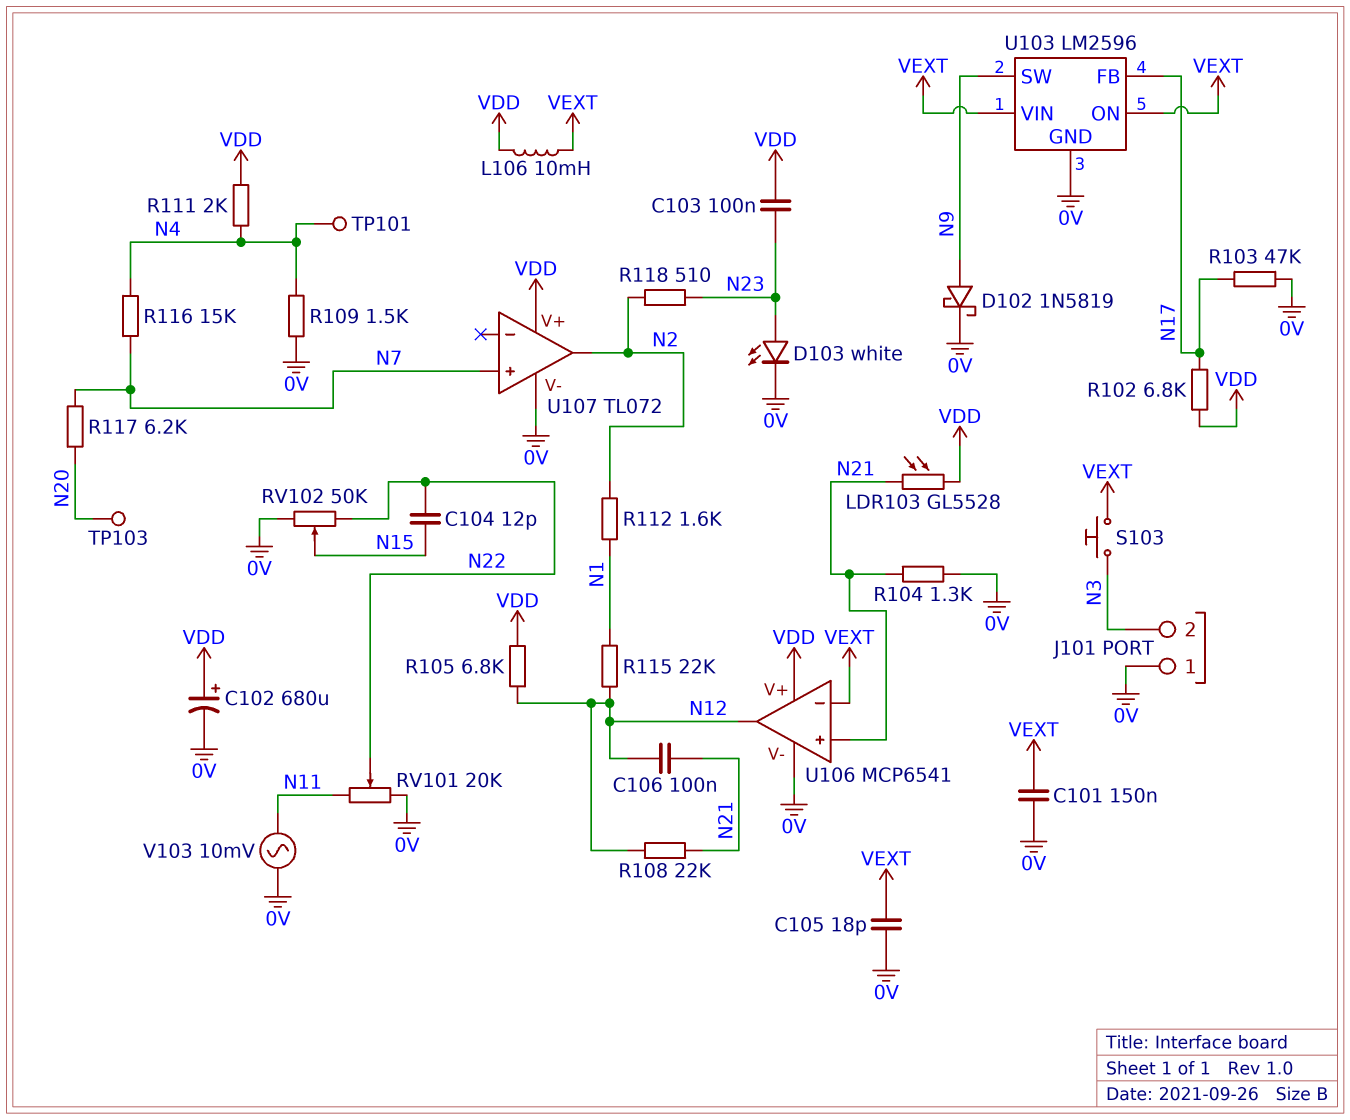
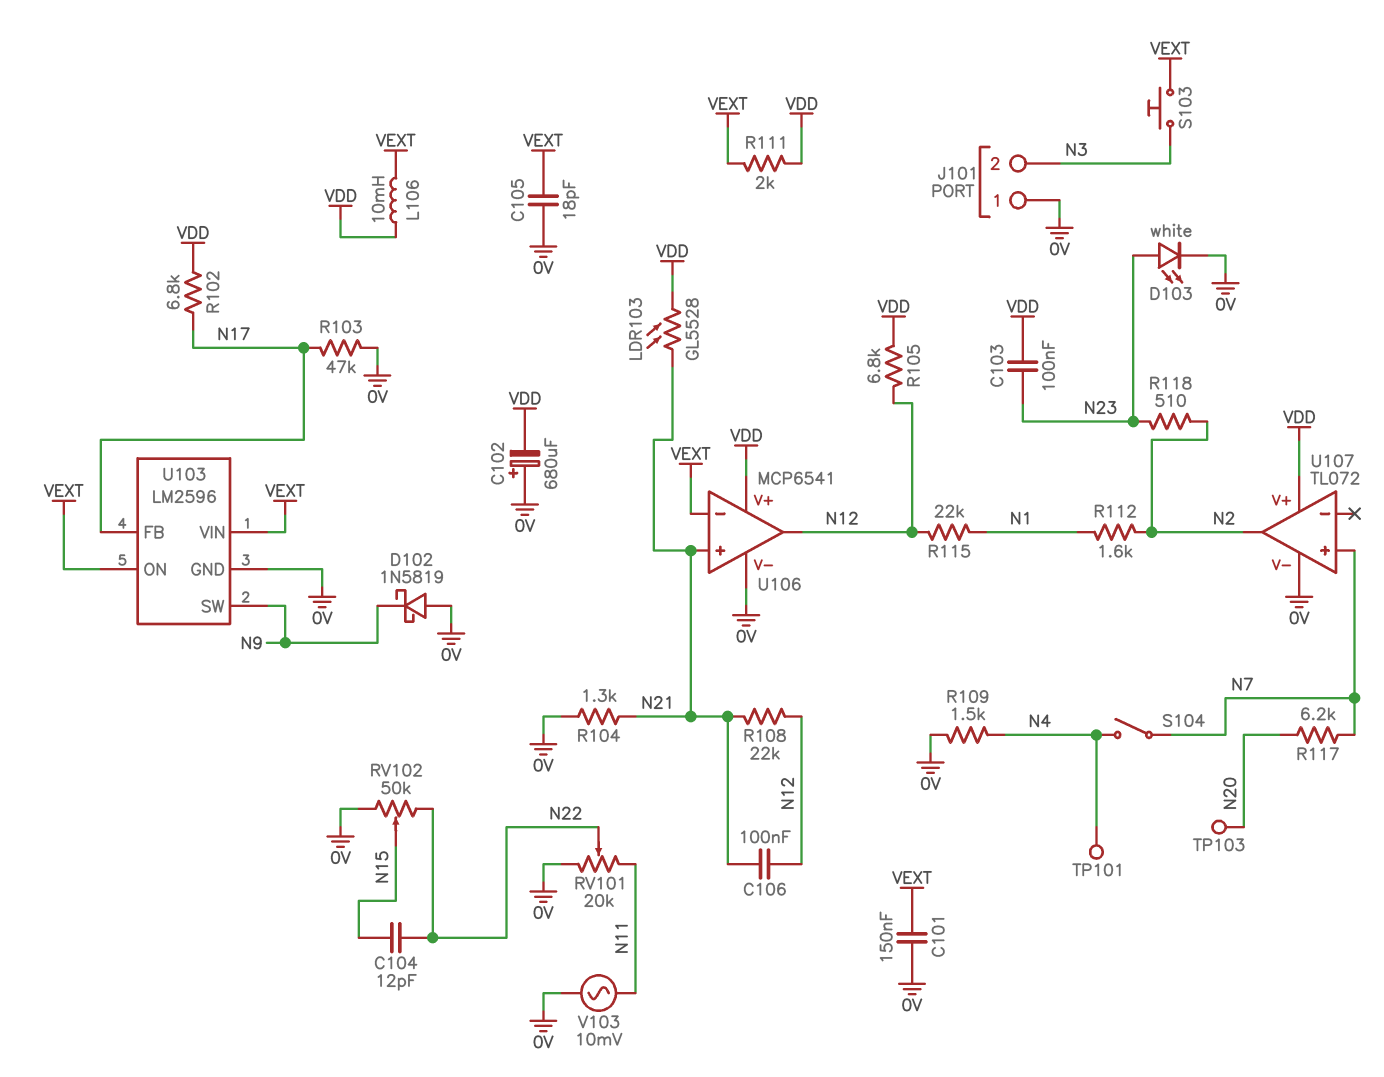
C102: 680uF (plus VDD, minus 0V) -> 680uF (plus 0V, minus VDD)
D102: schottky 1N5819 (A N9, K 0V) -> schottky 1N5819 (A 0V, K N9)
R111: 2k (N4, VDD) -> 2k (VDD, VEXT)
R116: 15k (N4, N7) -> none
S104: none -> switch (N4, N7)

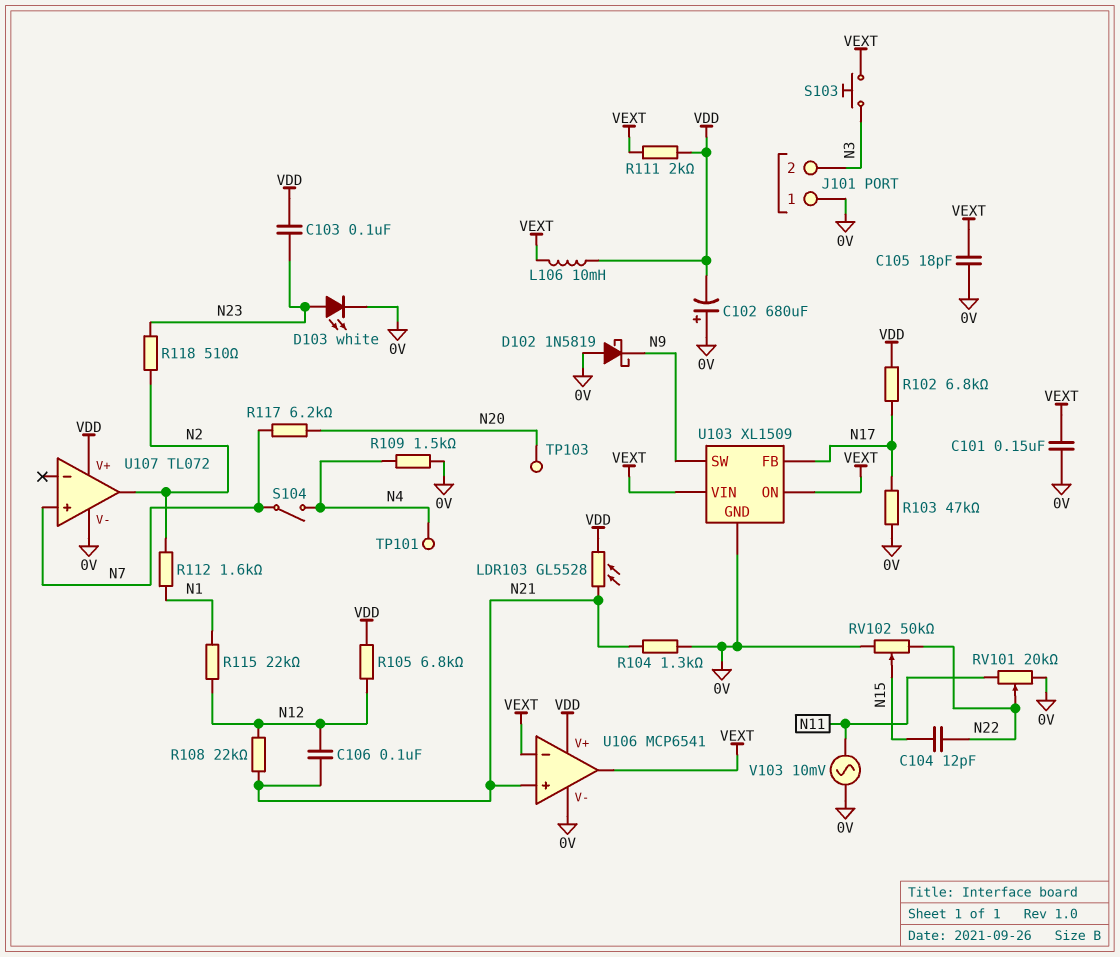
U103: LM2596 -> XL1509
U106 pin out: N12 -> VEXT

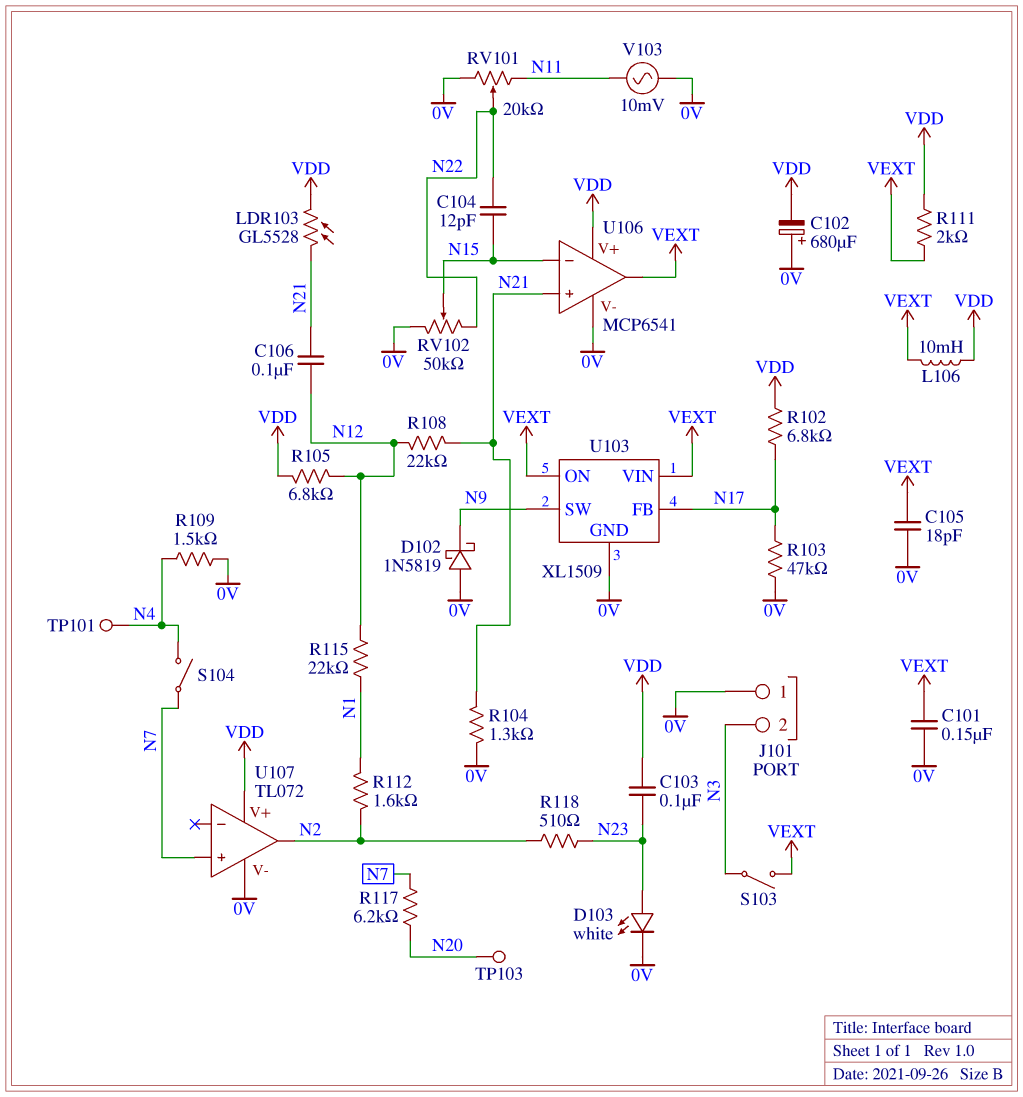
S103: button (N3, VEXT) -> switch (N3, VEXT)
U106 pin in-: VEXT -> N15

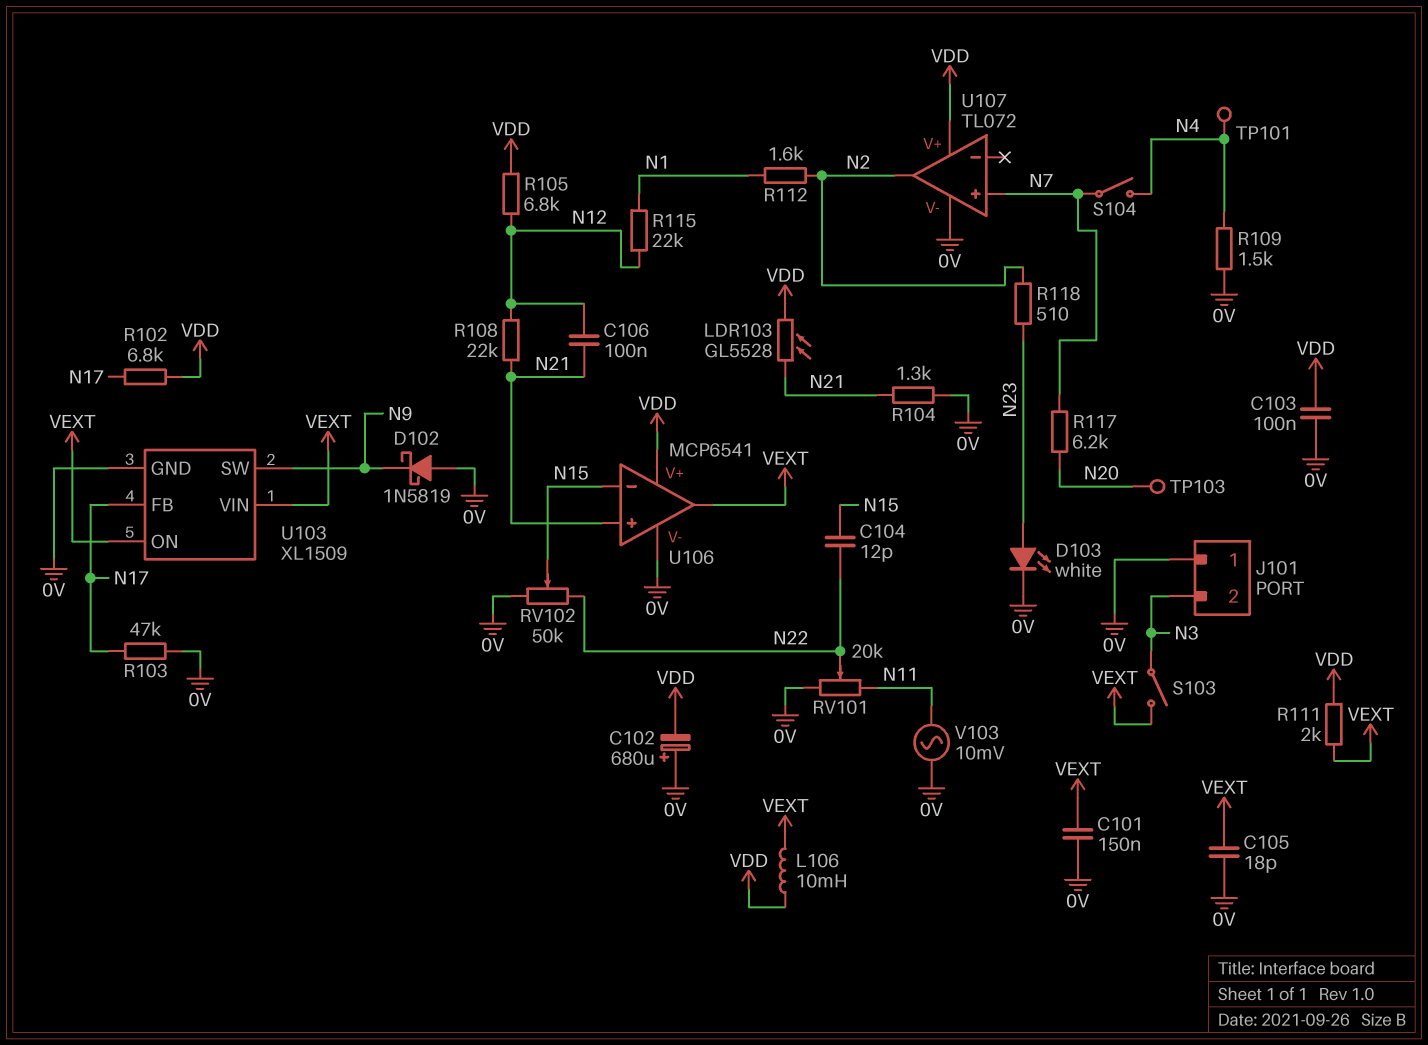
C103: 100nF (N23, VDD) -> 100nF (0V, VDD)

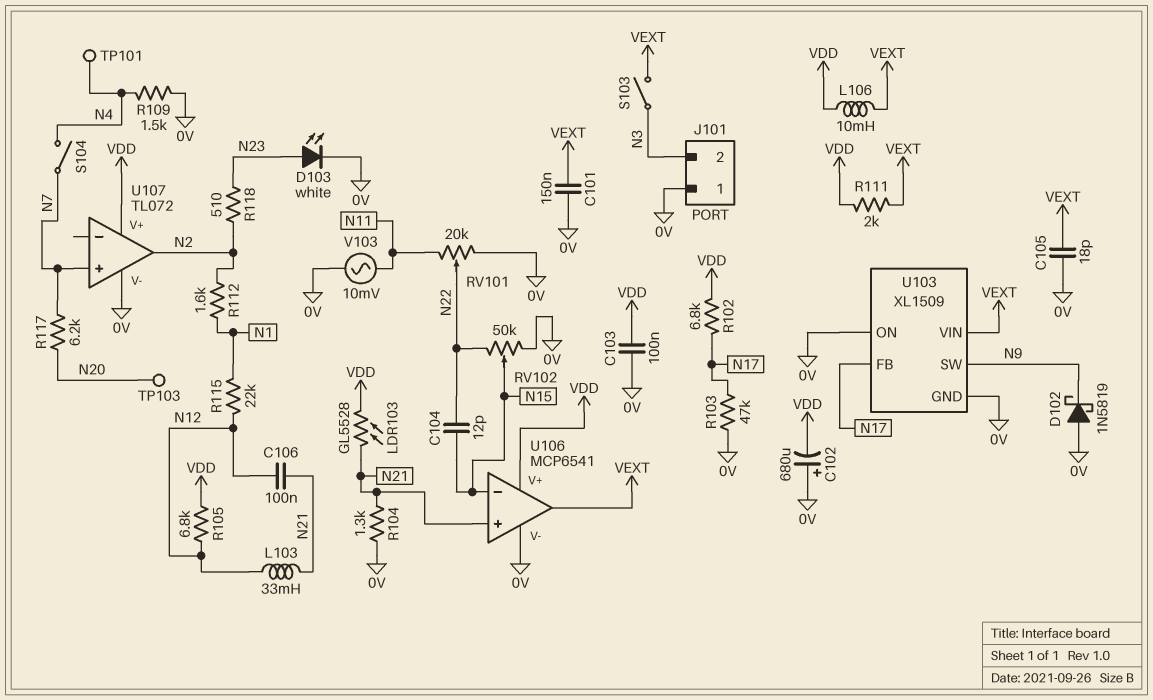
L103: none -> 33mH (N12, N21)
R108: 22k (N12, N21) -> none
U103 pin ON: VEXT -> 0V

